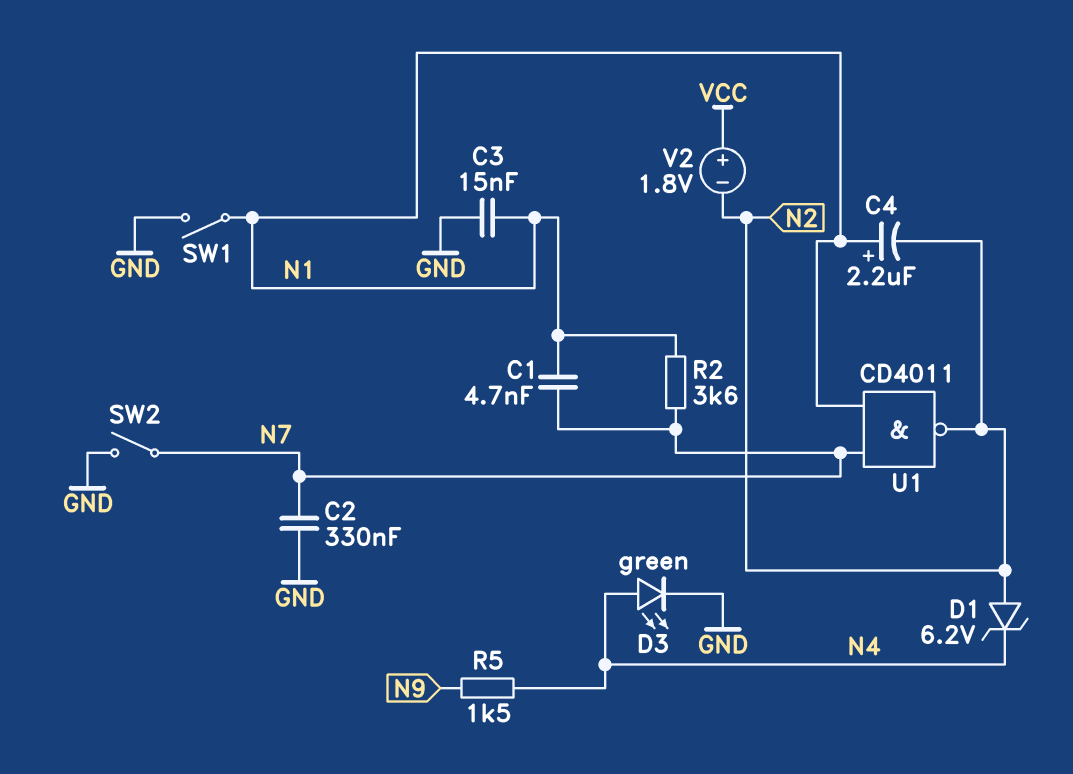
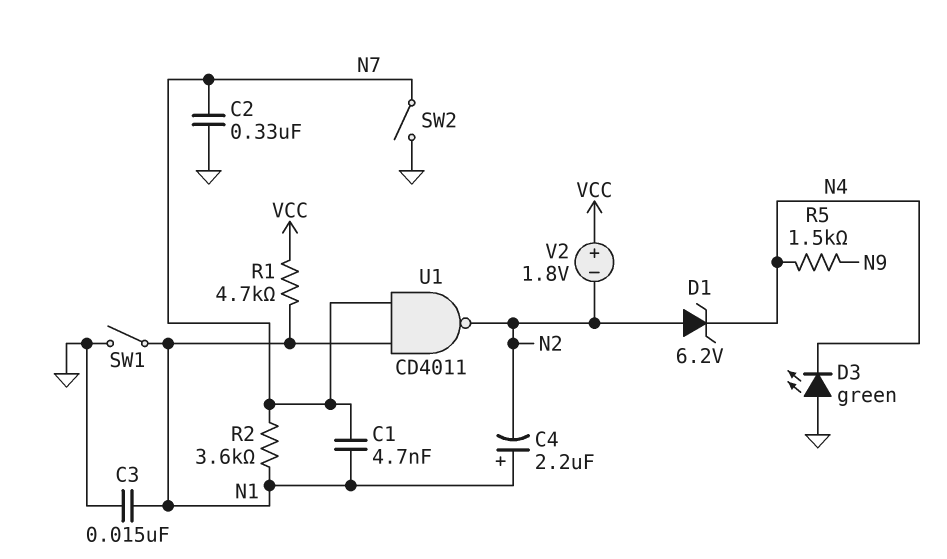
D3: LED green (A N4, K GND) -> LED green (A GND, K N4)
R1: none -> 4.7k (N1, VCC)

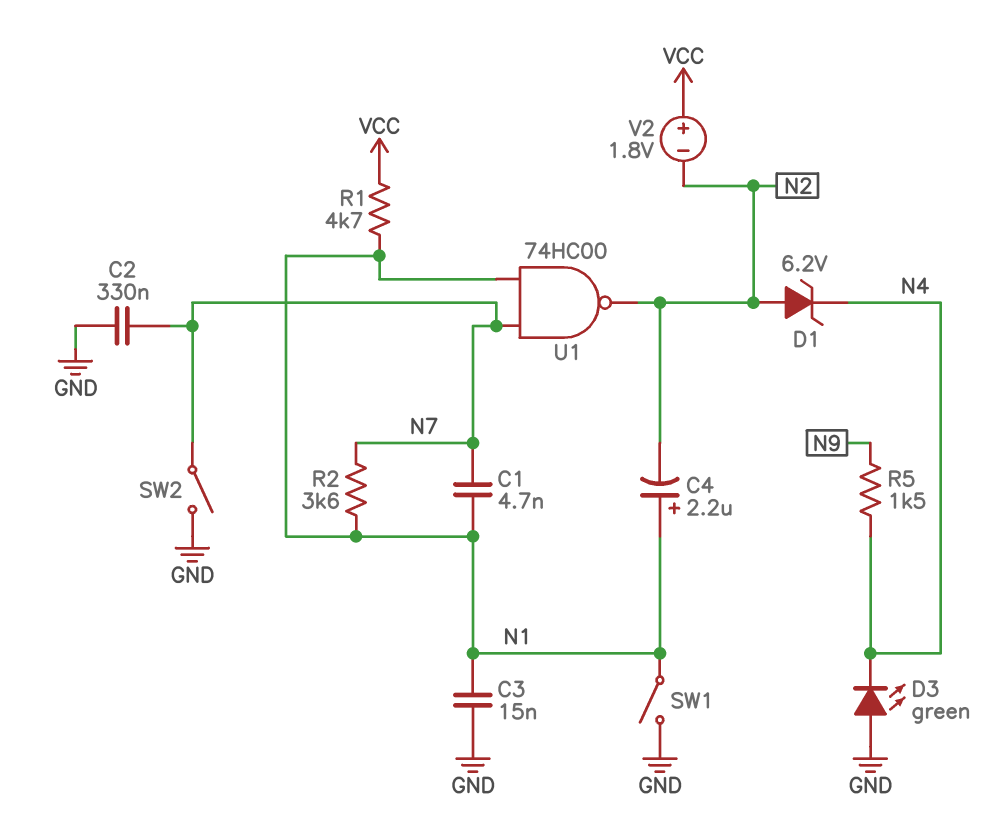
U1: NAND CD4011 (in N1, in N7, out N2) -> NAND 74HC00 (in N1, in N7, out N2)

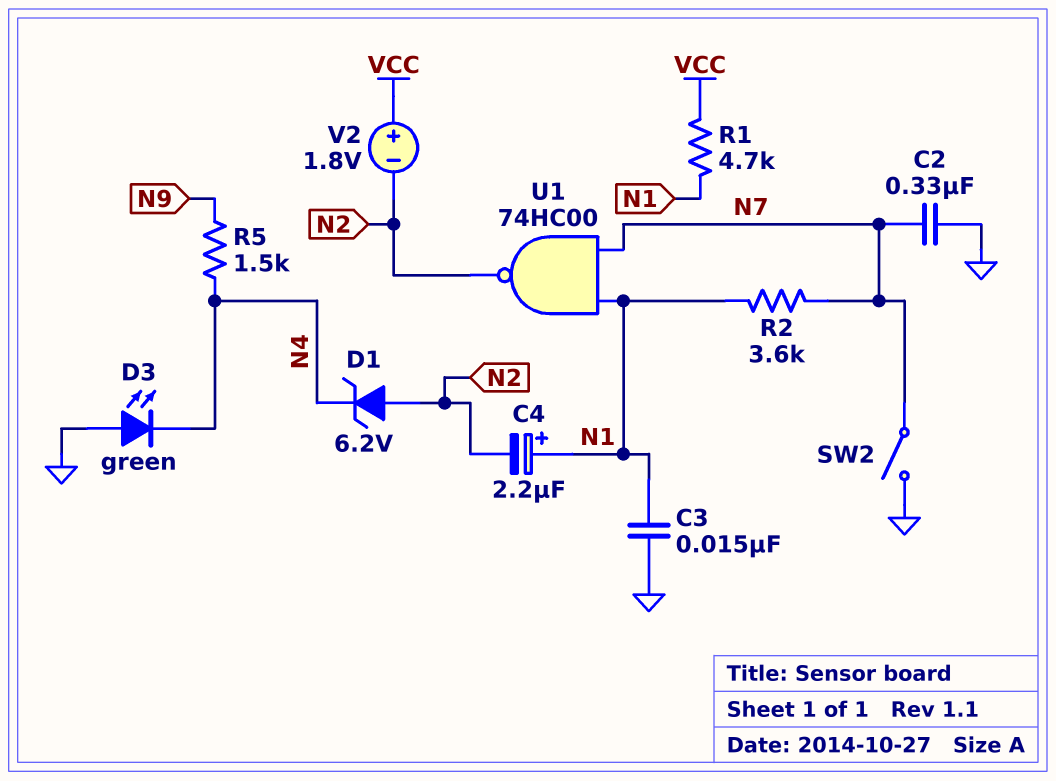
C1: 4.7nF (N1, N7) -> none
SW1: switch (GND, N1) -> none

